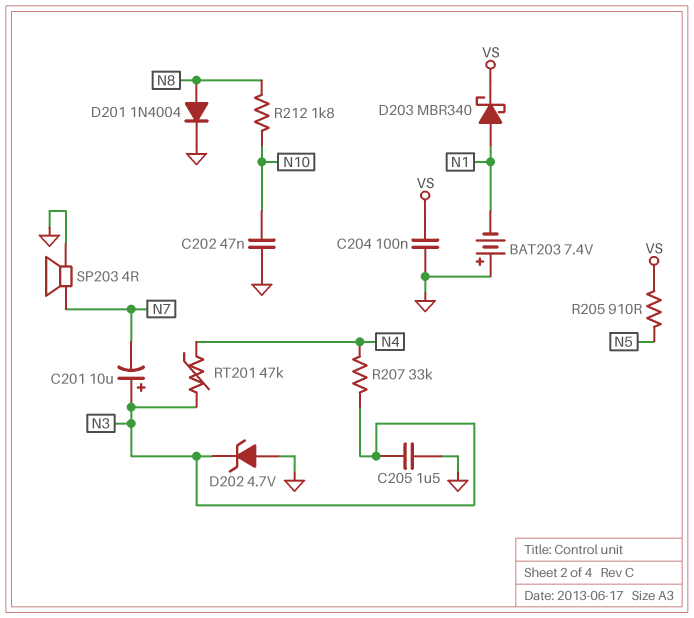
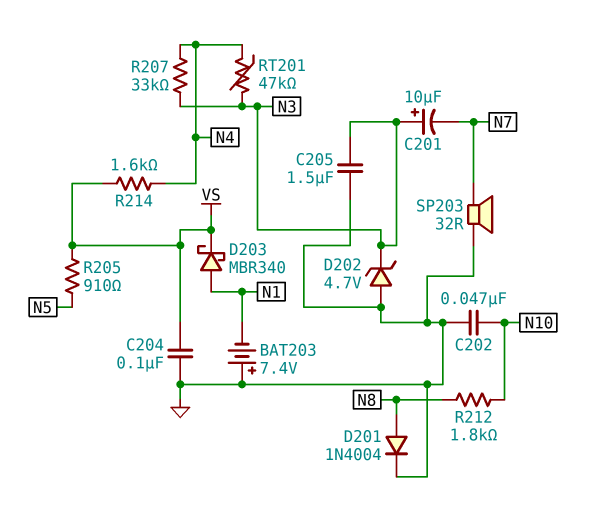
R214: none -> 1.6k (N4, VS)
SP203: speaker 4R (GND, N7) -> speaker 32R (GND, N7)

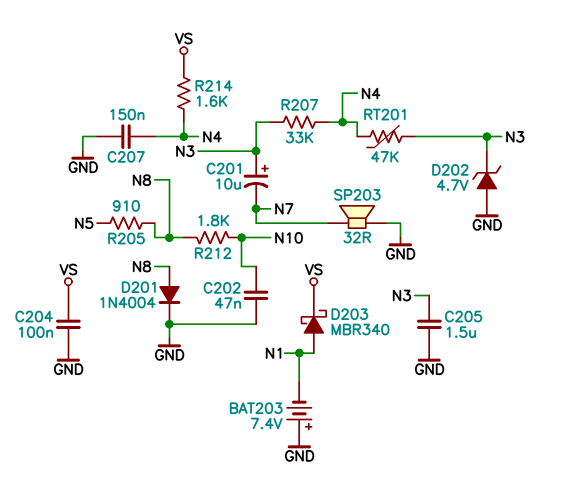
C207: none -> 150nF (GND, N4)
R205: 910 (N5, VS) -> 910 (N5, N8)

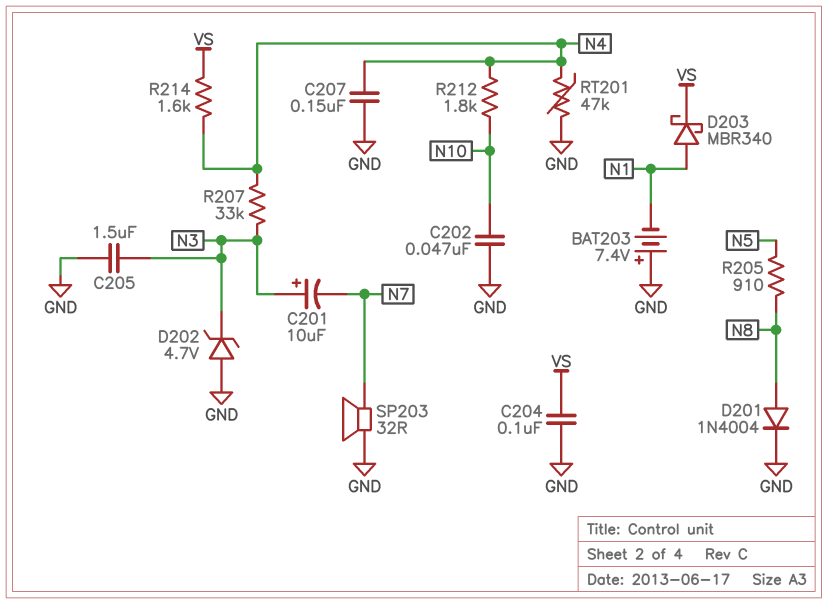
R212: 1.8k (N8, N10) -> 1.8k (N4, N10)
RT201: 47k (N3, N4) -> 47k (GND, N4)

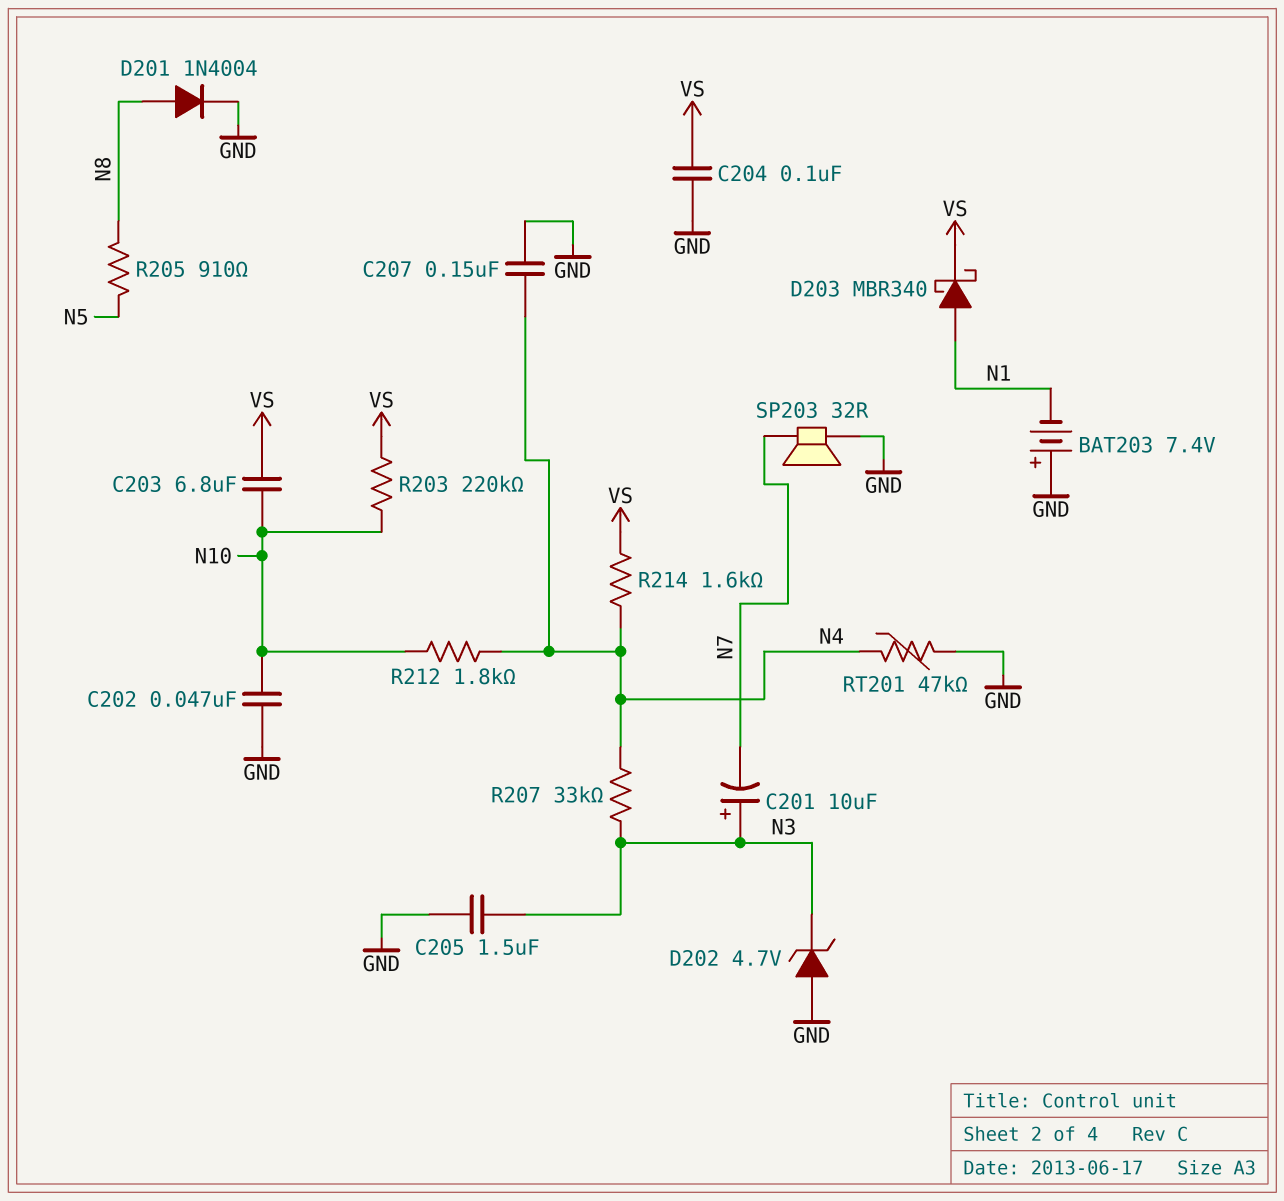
C203: none -> 6.8uF (N10, VS)
R203: none -> 220k (N10, VS)

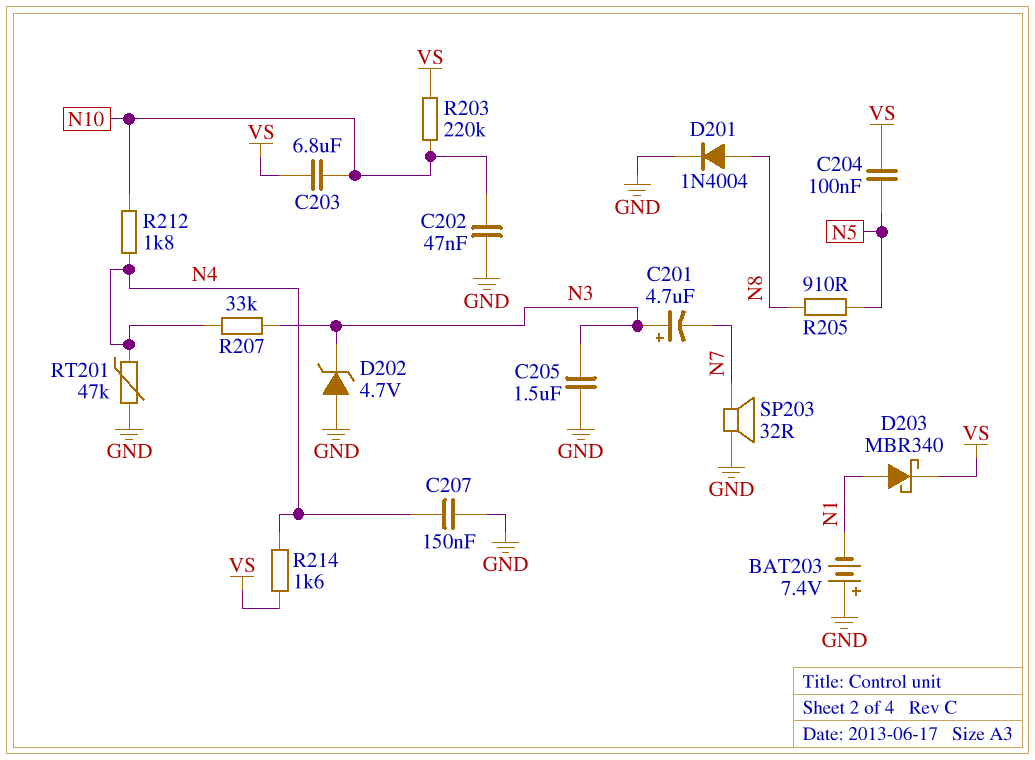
C201: 10uF (plus N3, minus N7) -> 4.7uF (plus N3, minus N7)
C204: 100nF (GND, VS) -> 100nF (N5, VS)

